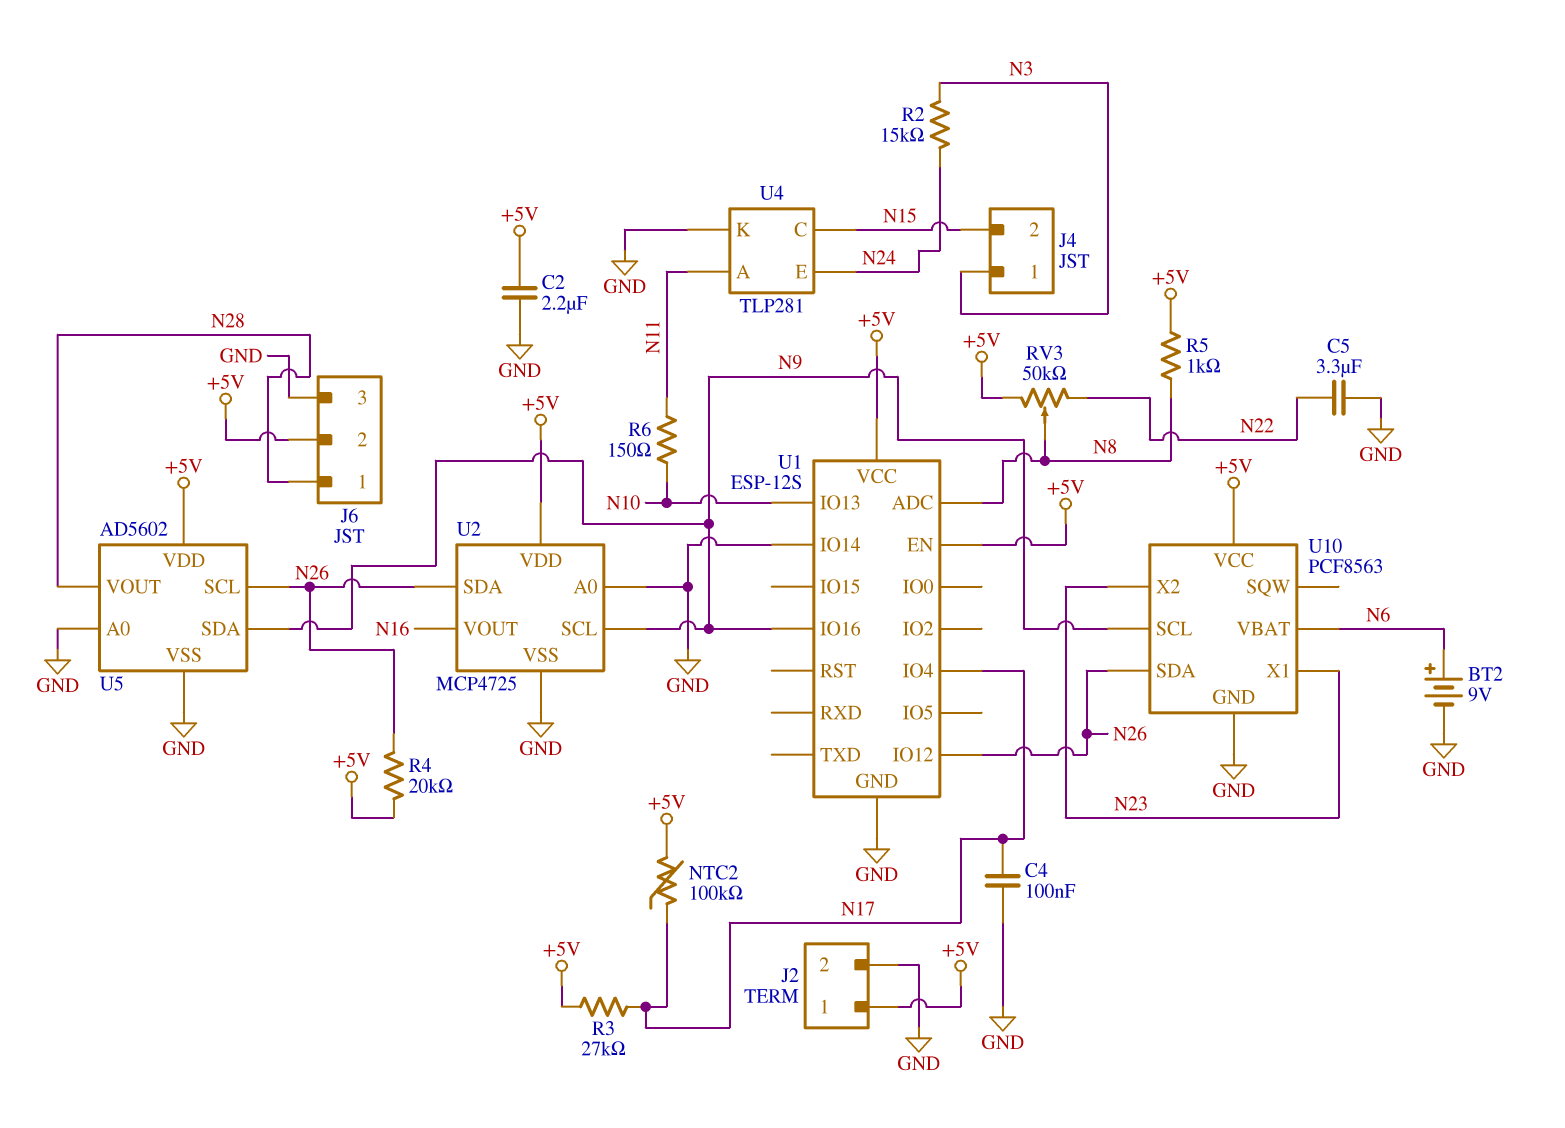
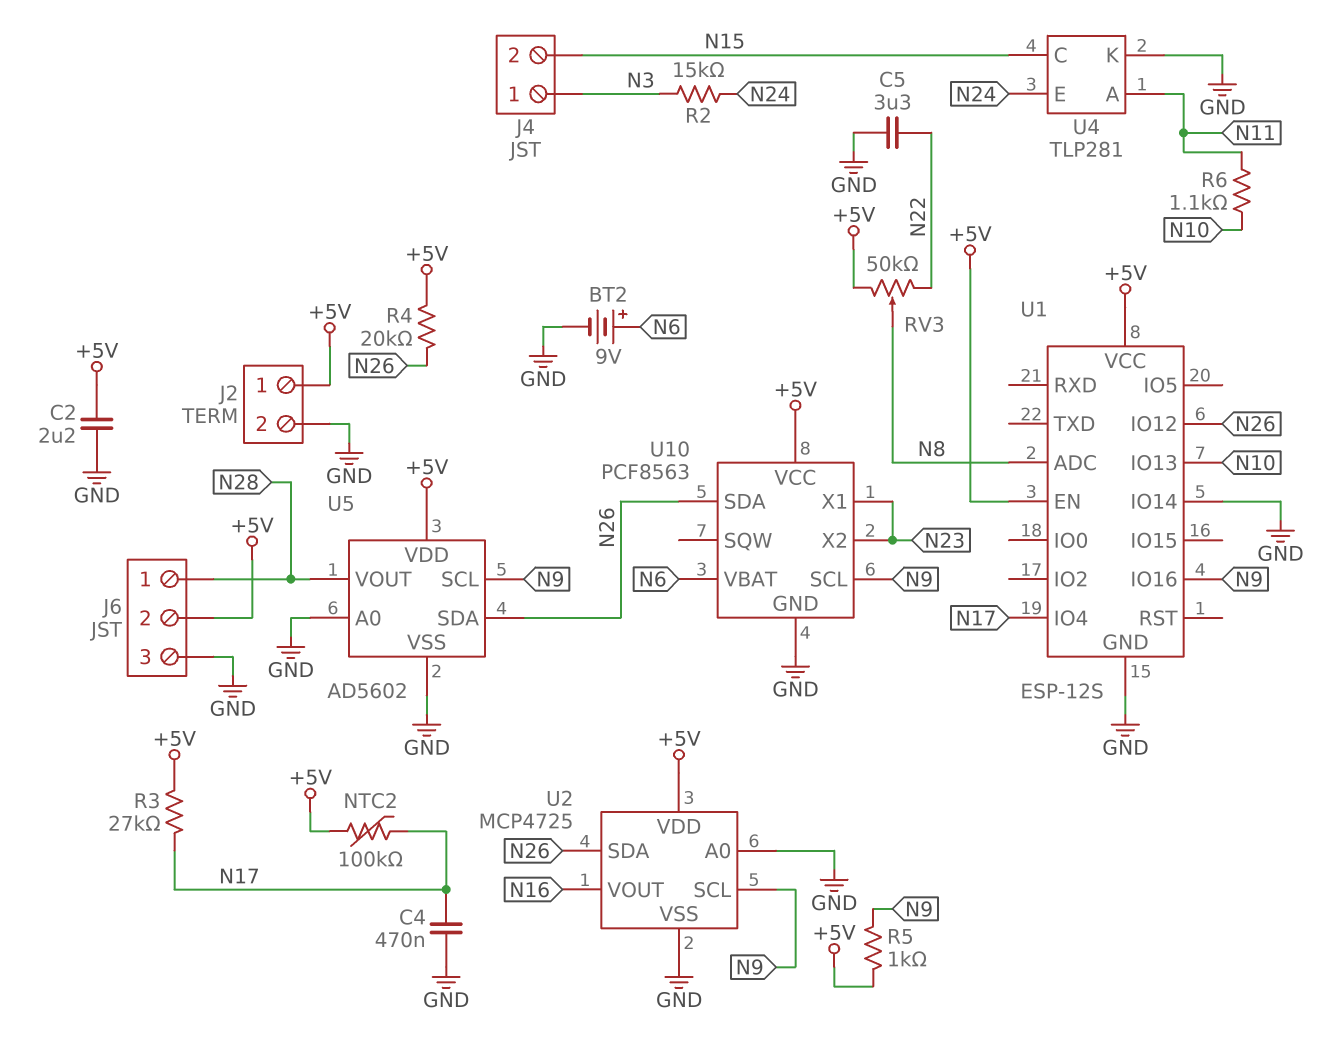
C4: 100nF (GND, N17) -> 470nF (GND, N17)
R5: 1k (+5V, N8) -> 1k (+5V, N9)
R6: 150 (N10, N11) -> 1.1k (N10, N11)
U5 pin SCL: N26 -> N9
U5 pin SDA: N9 -> N26

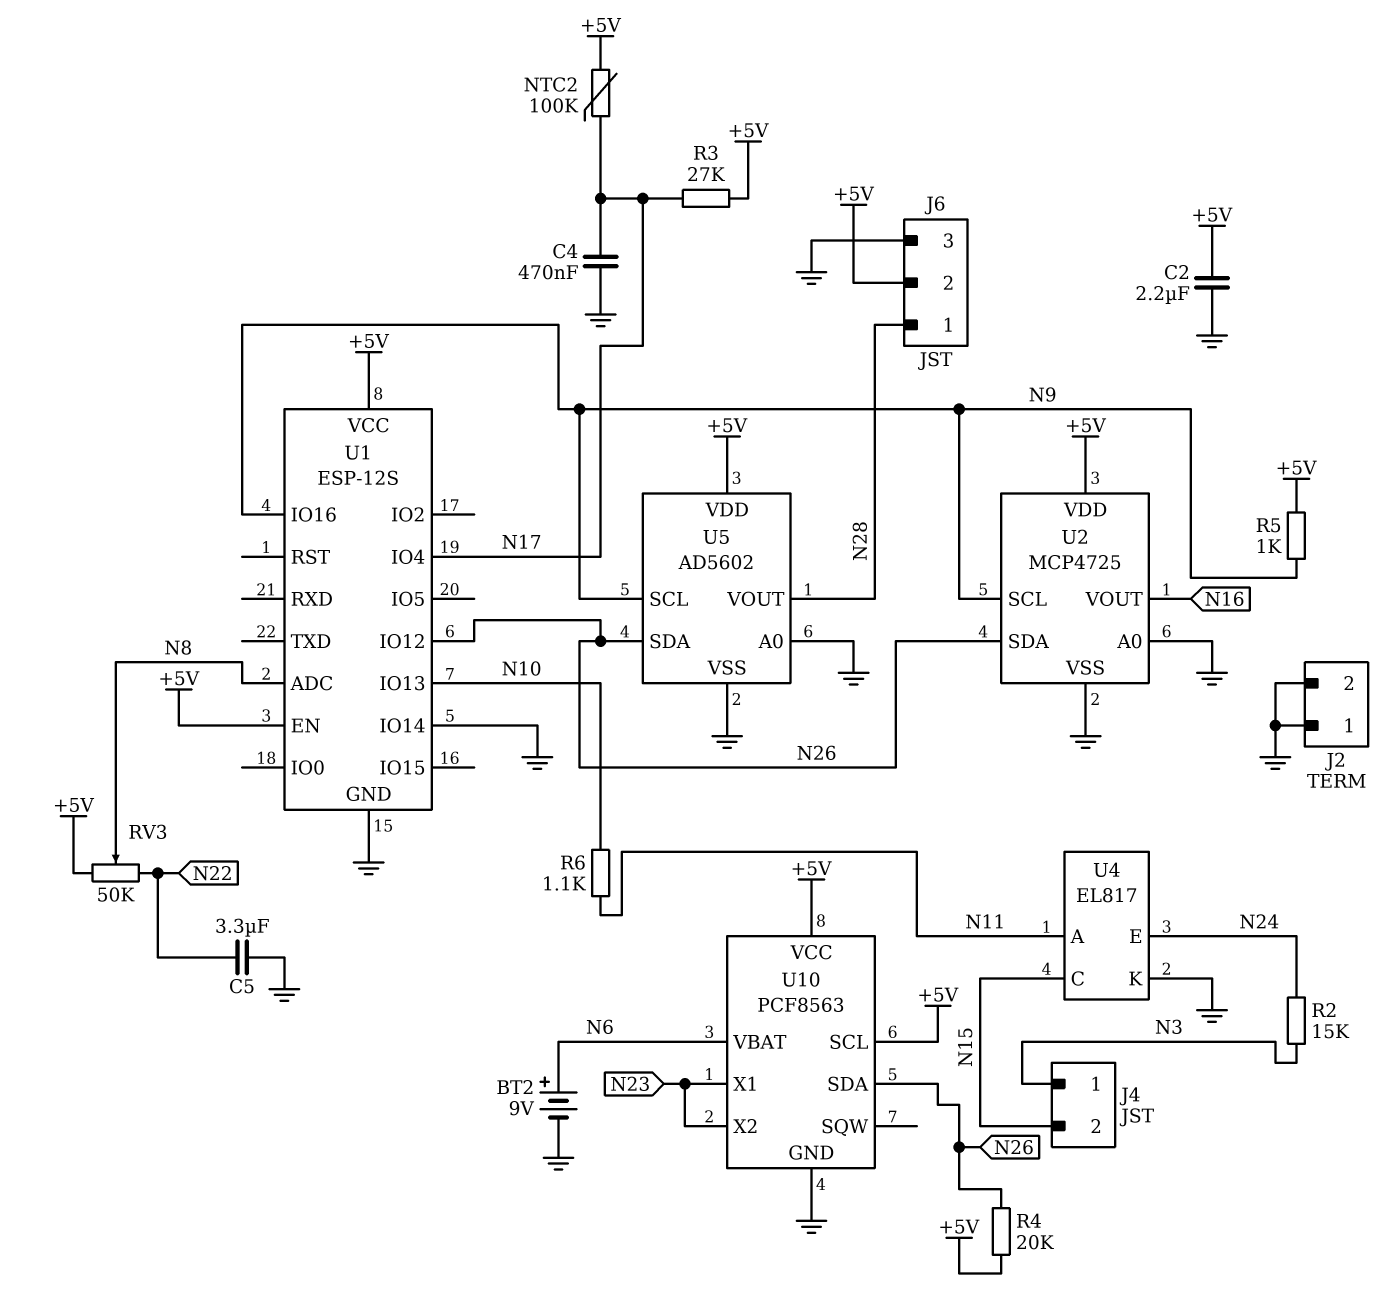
J2 pin 1: +5V -> GND
U4: TLP281 -> EL817
U10 pin SCL: N9 -> +5V

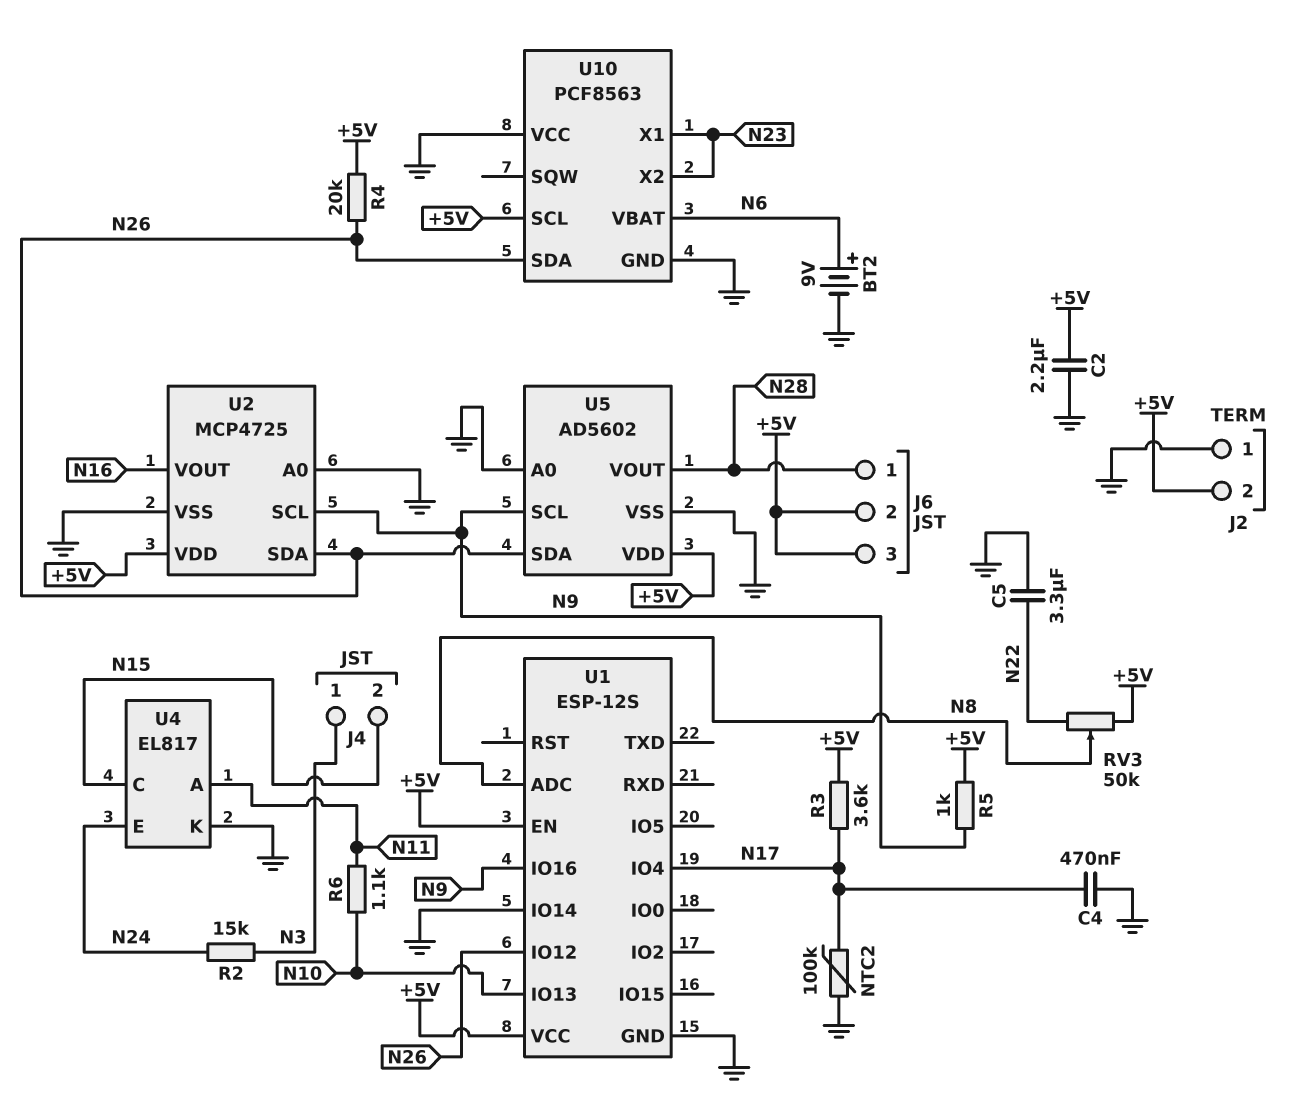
J2 pin 2: GND -> +5V
J6 pin 3: GND -> +5V
NTC2: 100k (+5V, N17) -> 100k (GND, N17)
R3: 27k (+5V, N17) -> 3.6k (+5V, N17)
U10 pin VCC: +5V -> GND

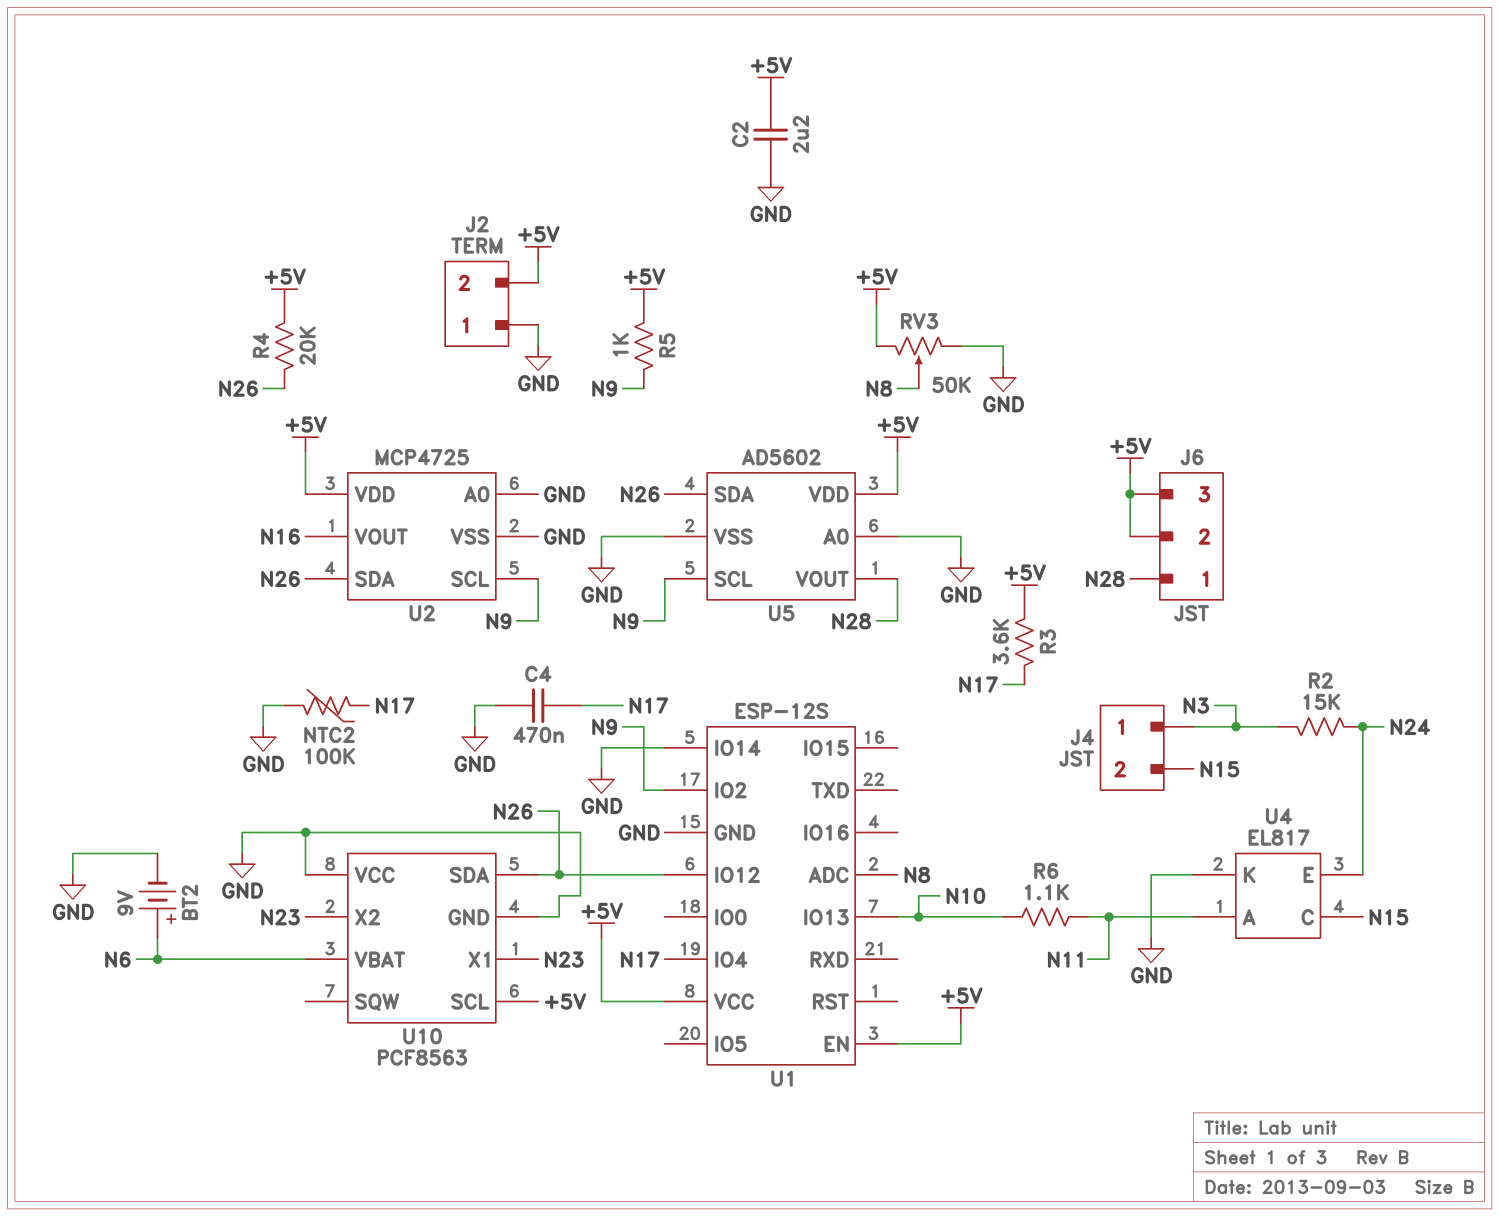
C5: 3.3uF (GND, N22) -> none
RV3: 50k (+5V, N22, wiper N8) -> 50k (+5V, GND, wiper N8)
U1 pin IO2: none -> N9
U1 pin IO16: N9 -> none

